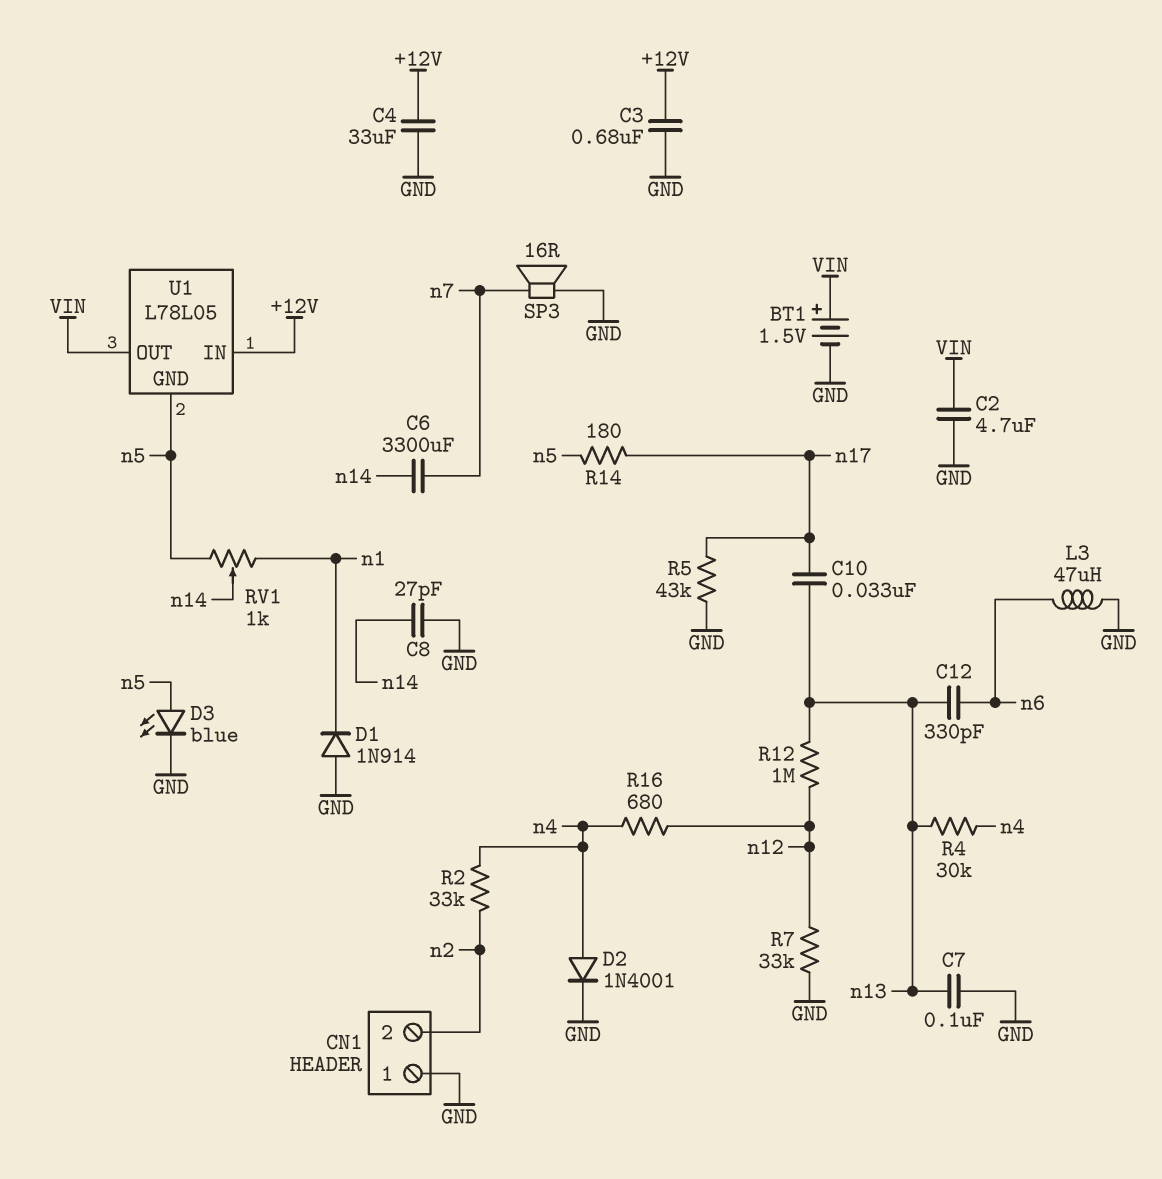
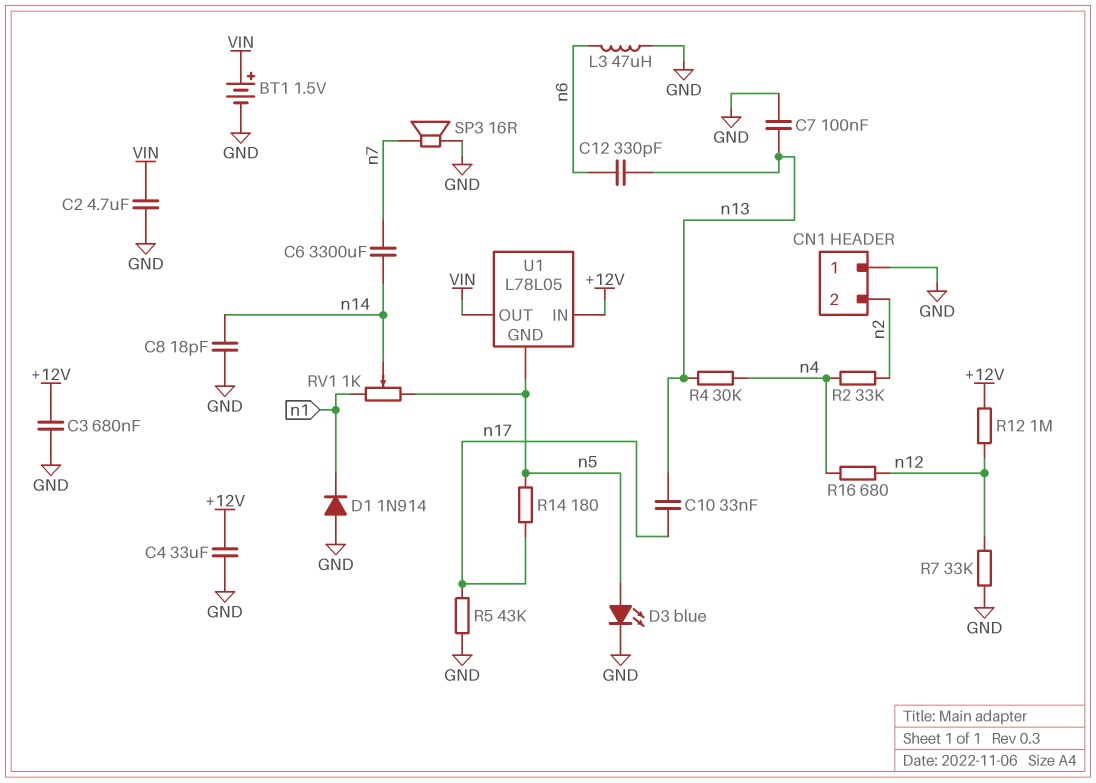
C8: 27pF (GND, n14) -> 18pF (GND, n14)
D2: diode 1N4001 (A n4, K GND) -> none
R12: 1M (n12, n13) -> 1M (+12V, n12)

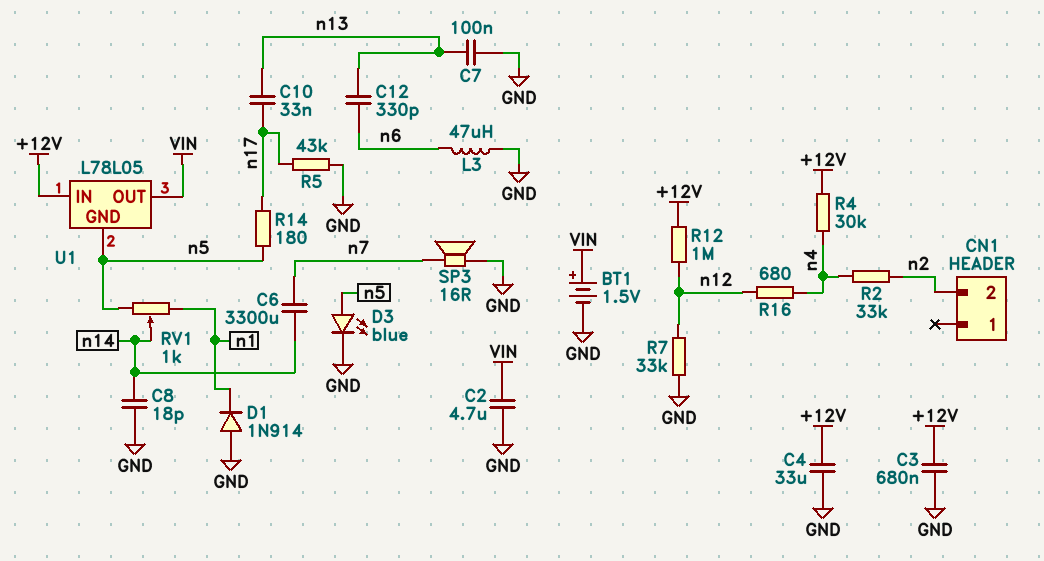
CN1 pin 1: GND -> none
R4: 30k (n4, n13) -> 30k (+12V, n4)

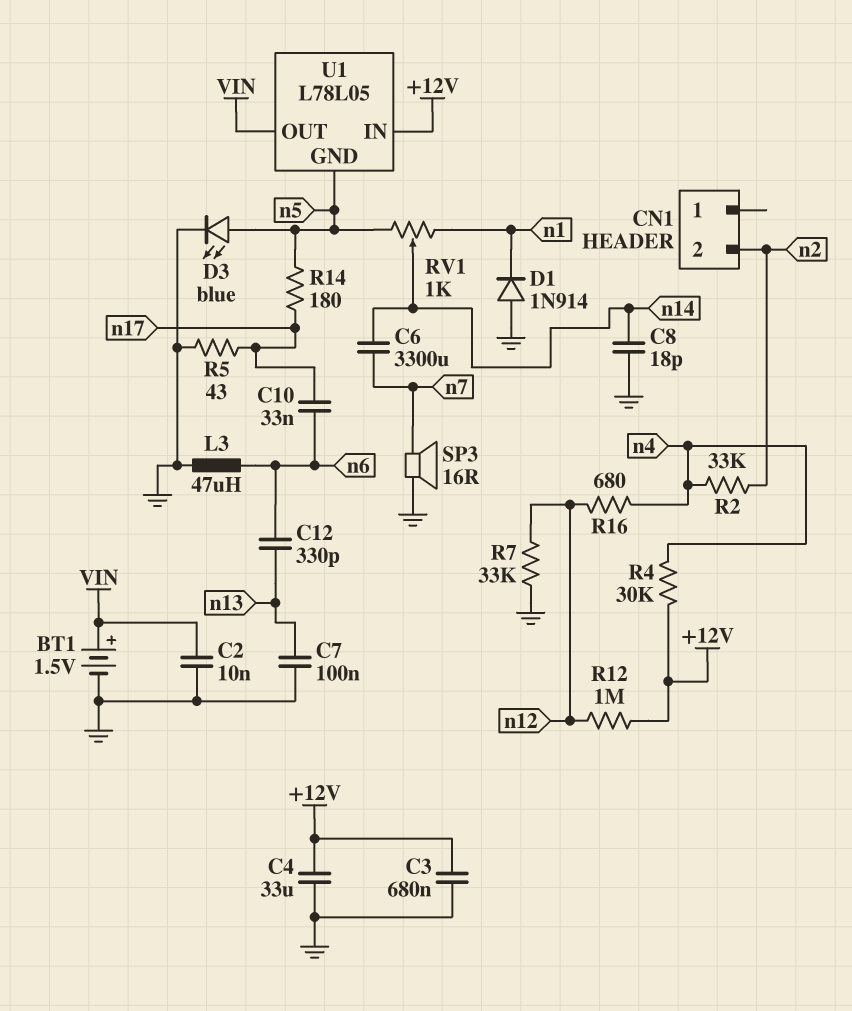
C2: 4.7uF (GND, VIN) -> 10nF (GND, VIN)
C10: 33nF (n13, n17) -> 33nF (n6, n17)
R5: 43k (GND, n17) -> 43 (GND, n17)

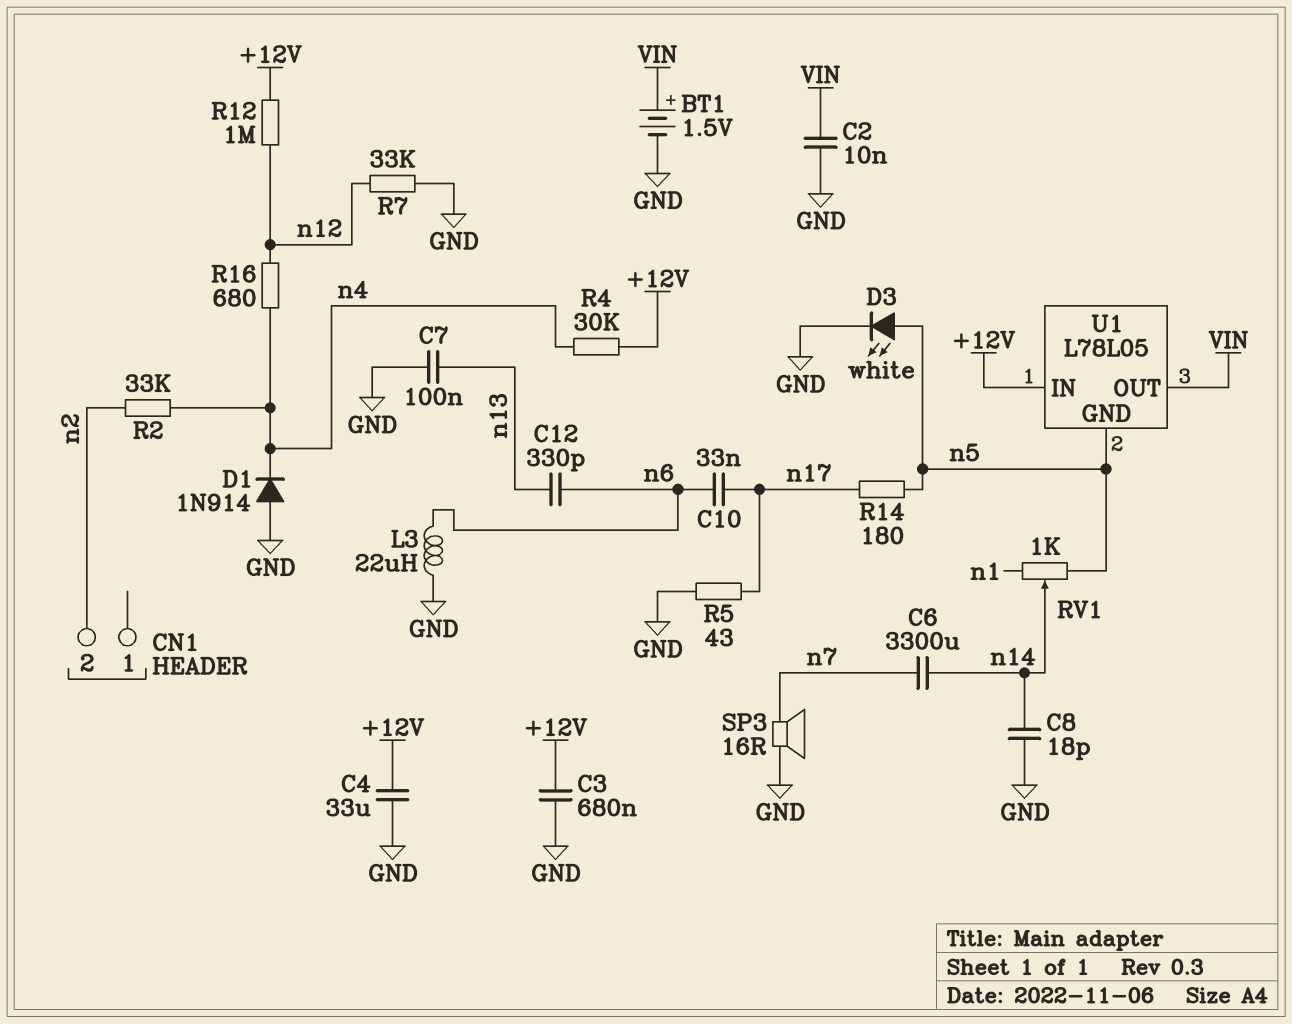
D1: diode 1N914 (A GND, K n1) -> diode 1N914 (A GND, K n4)
D3: LED blue (A n5, K GND) -> LED white (A n5, K GND)
L3: 47uH (GND, n6) -> 22uH (GND, n6)

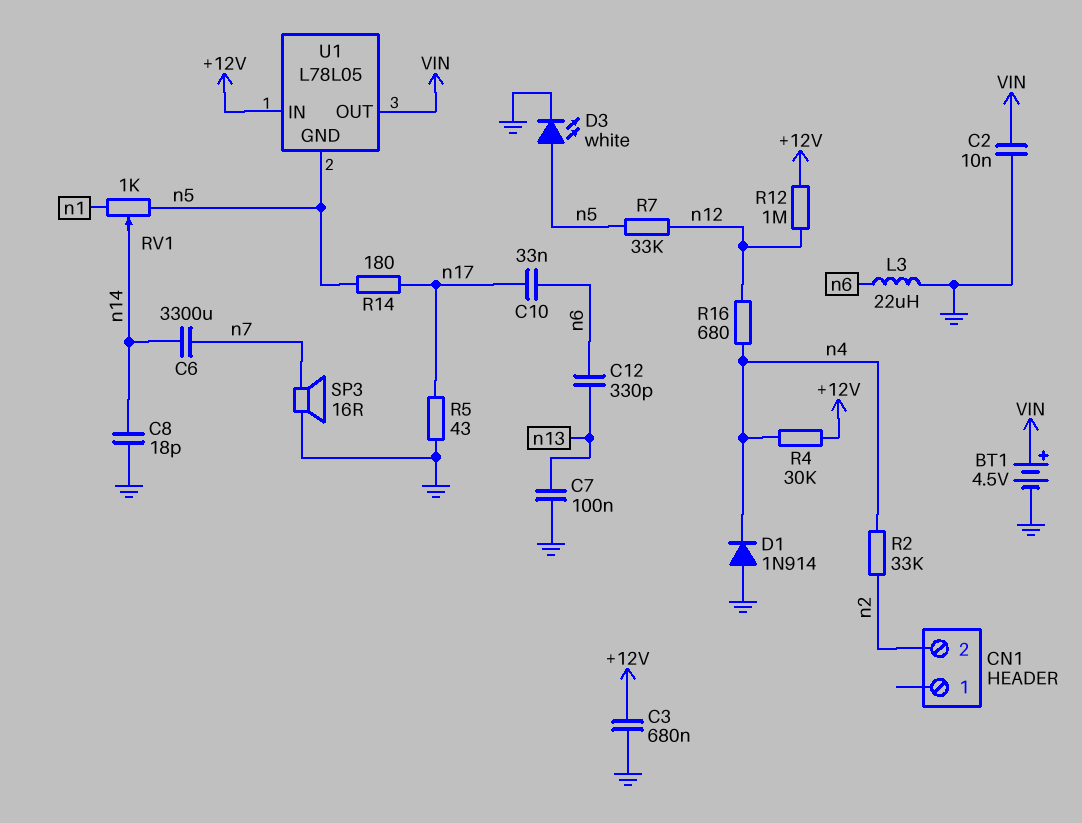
BT1: 1.5V (plus VIN, minus GND) -> 4.5V (plus VIN, minus GND)
C4: 33uF (+12V, GND) -> none
R7: 33k (GND, n12) -> 33k (n5, n12)

